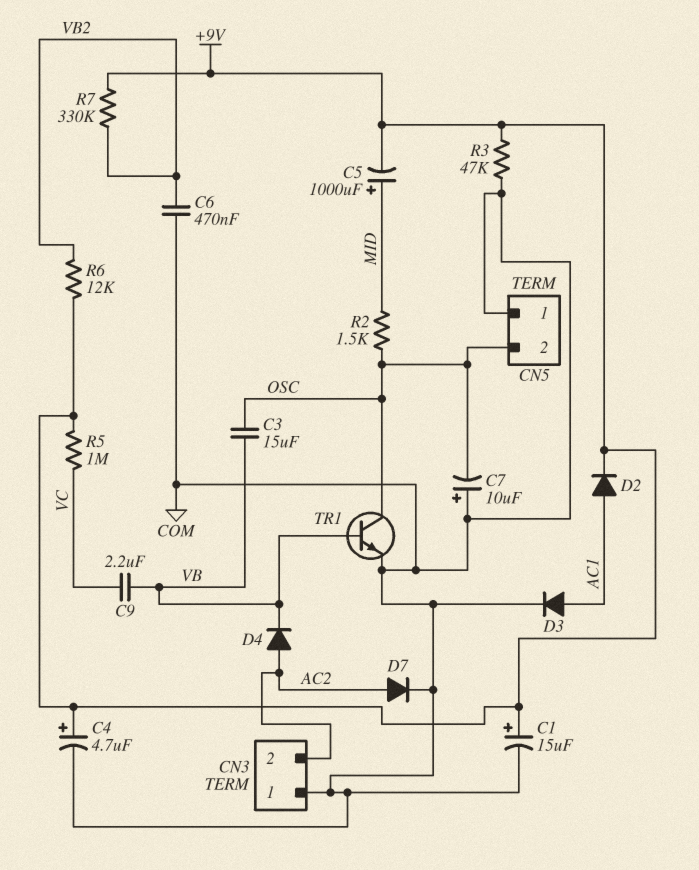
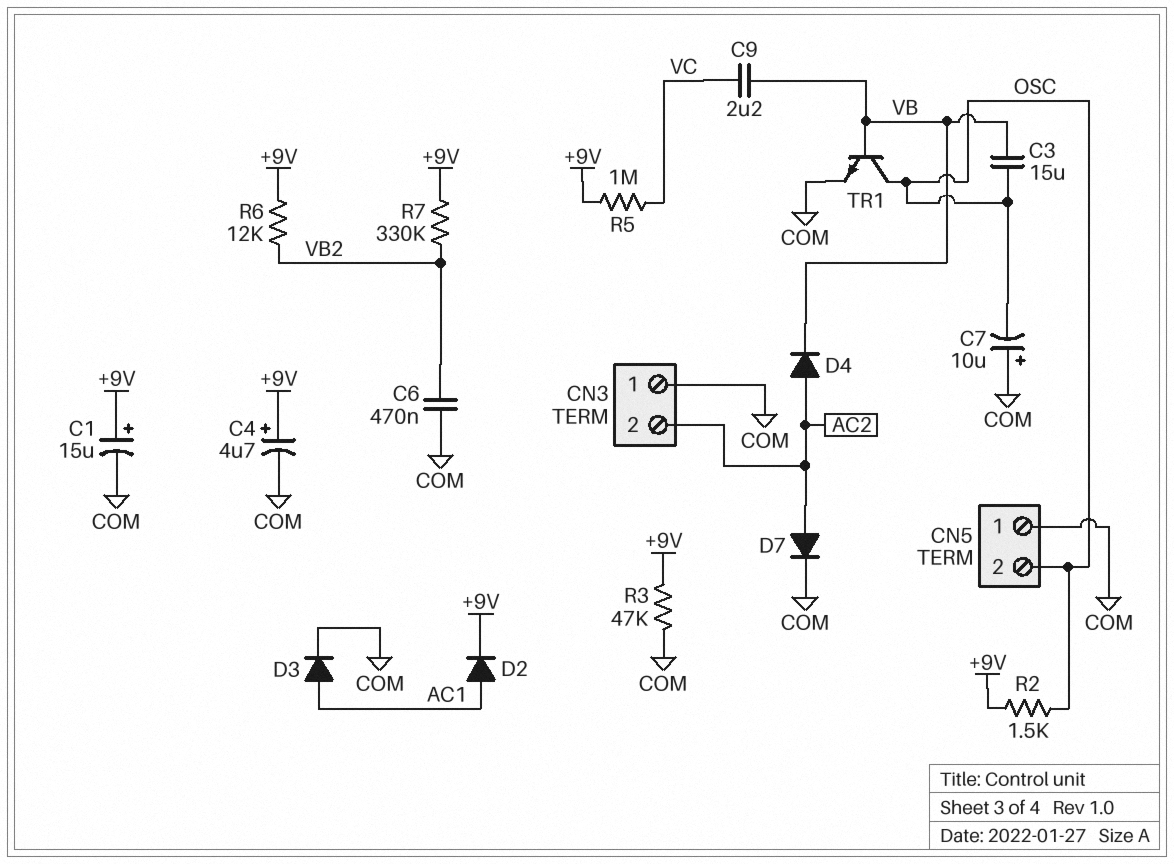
C5: 1000uF (plus MID, minus +9V) -> none
R2: 1.5k (MID, OSC) -> 1.5k (+9V, OSC)

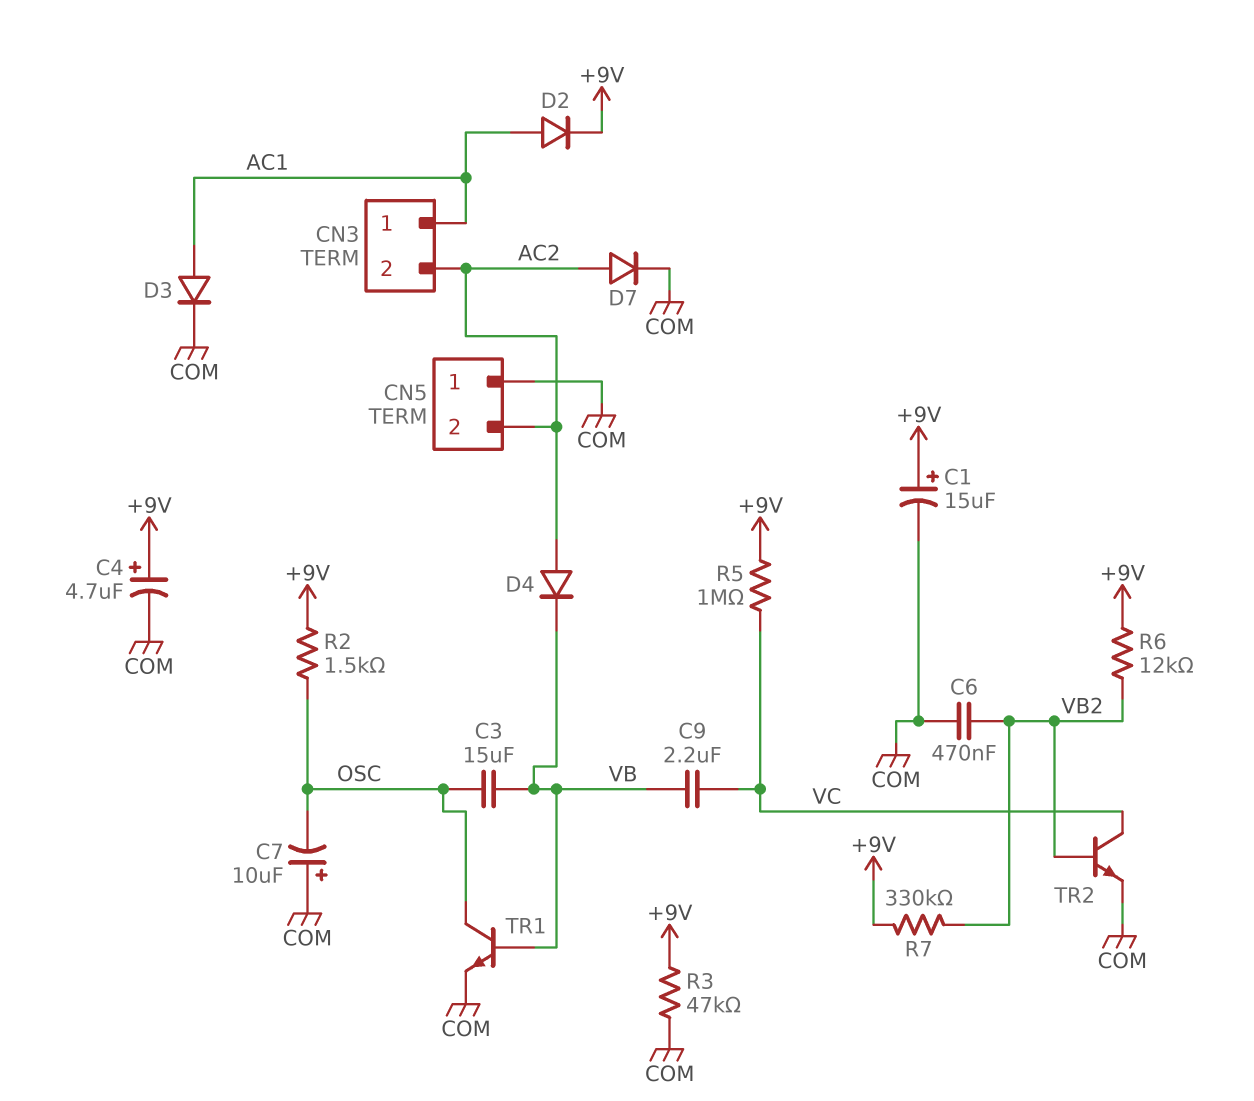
CN3 pin 1: COM -> AC1
CN5 pin 2: OSC -> AC2
TR2: none -> NPN (B VB2, C VC, E COM)

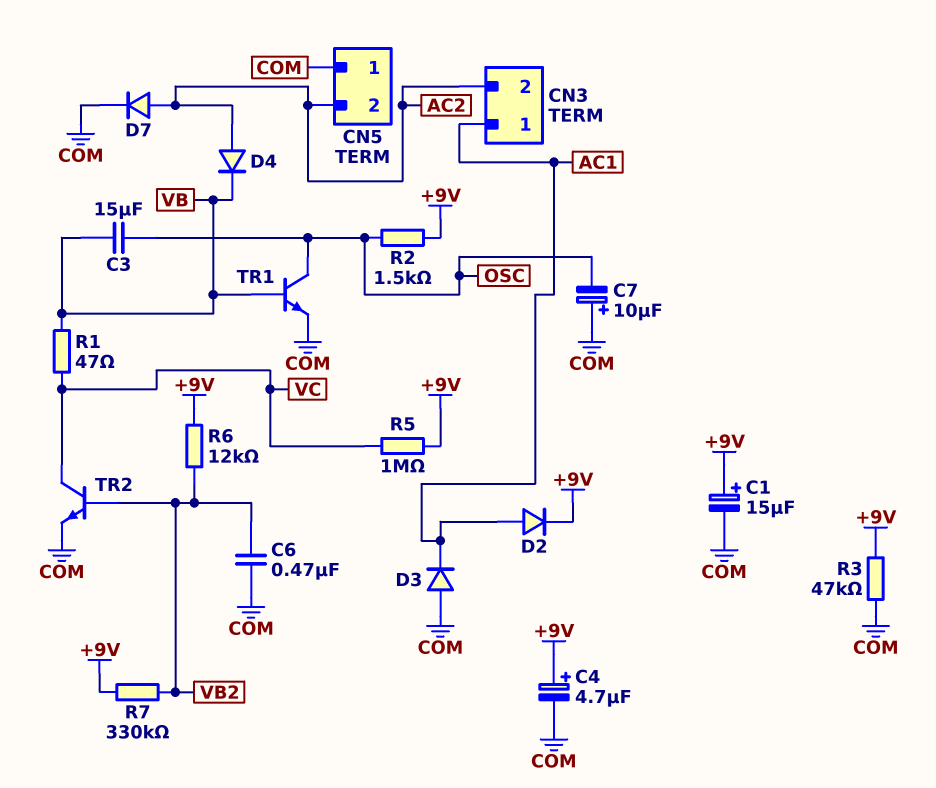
C9: 2.2uF (VB, VC) -> none
D3: diode (A AC1, K COM) -> diode (A COM, K AC1)
R1: none -> 47 (VB, VC)

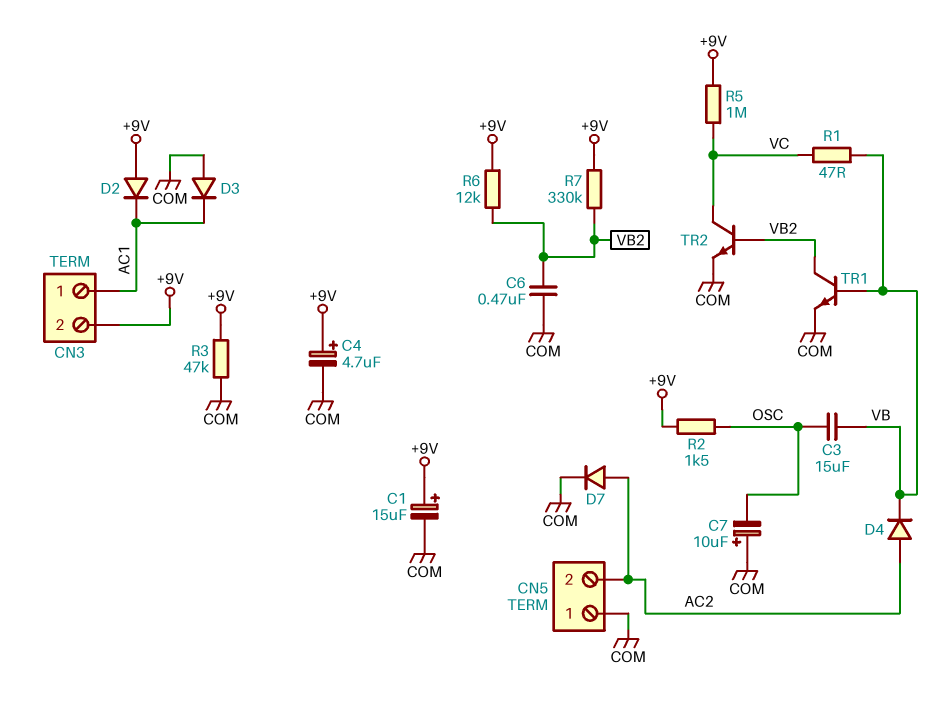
CN3 pin 2: AC2 -> +9V
D2: diode (A AC1, K +9V) -> diode (A +9V, K AC1)
TR1: NPN (B VB, C OSC, E COM) -> NPN (B VB, C VB2, E COM)

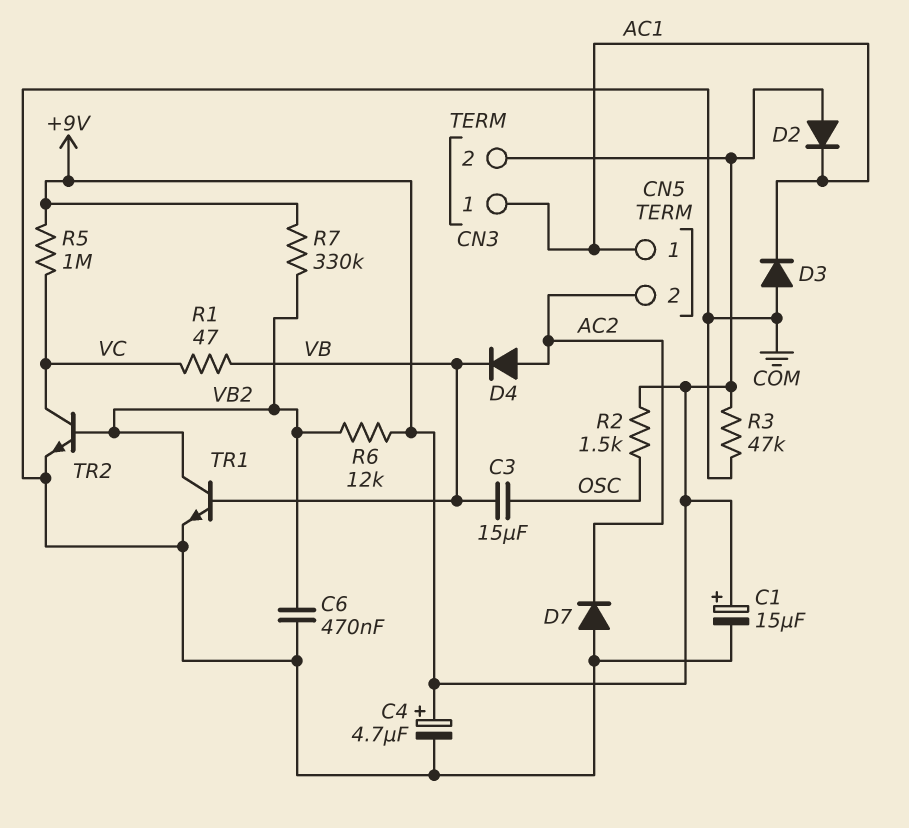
C7: 10uF (plus COM, minus OSC) -> none
CN5 pin 1: COM -> AC1
D7: diode (A AC2, K COM) -> diode (A COM, K AC2)

